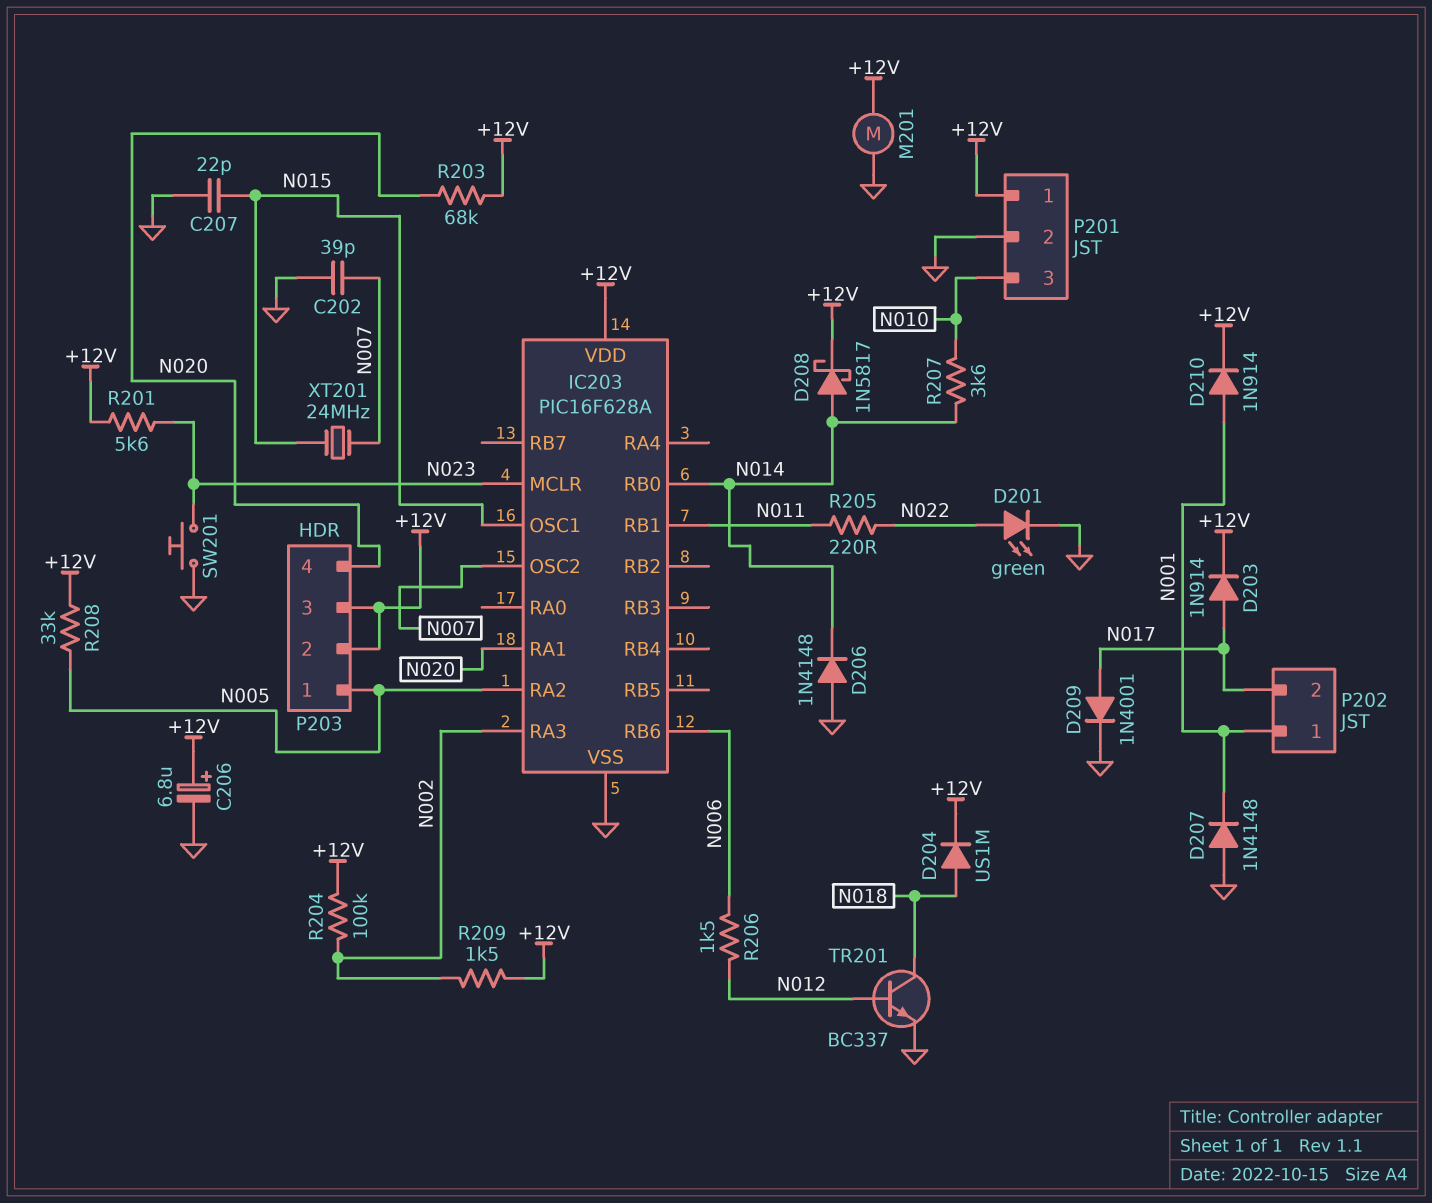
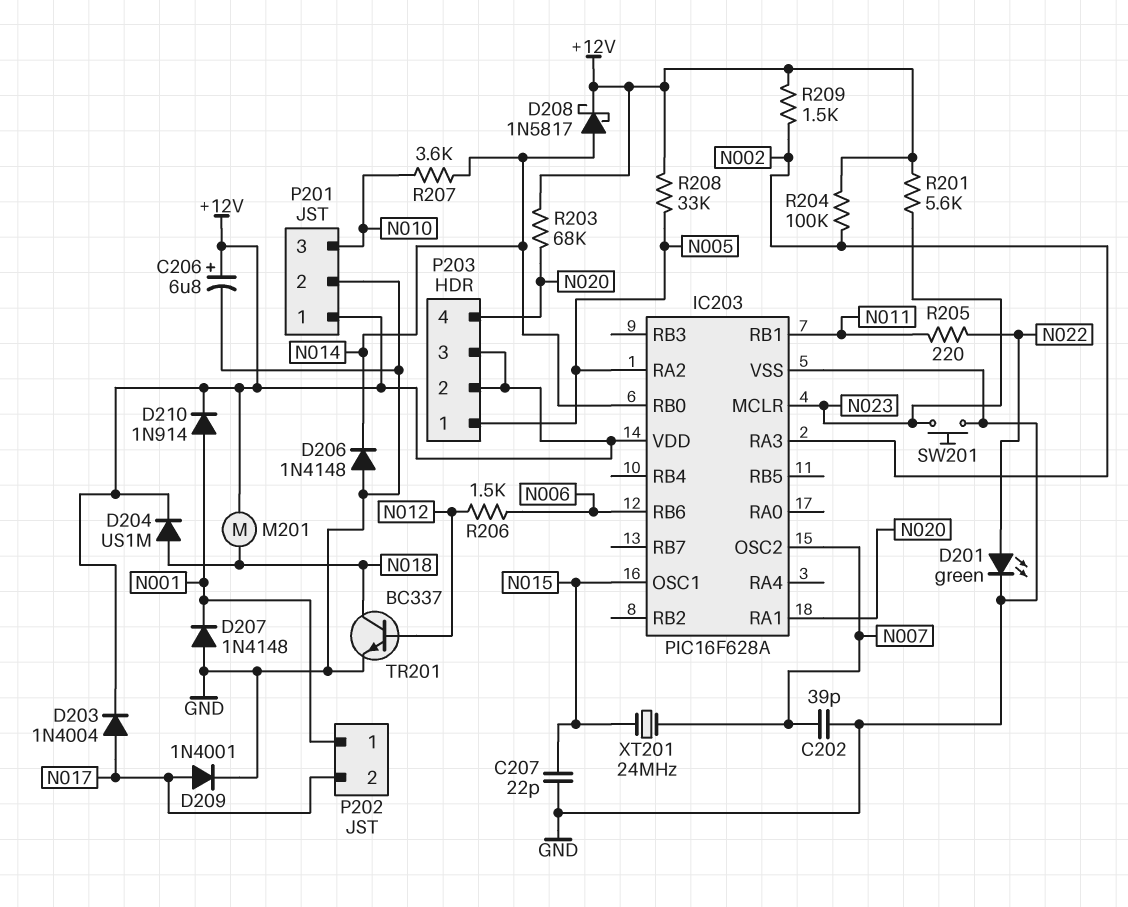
D203: diode 1N914 (A N017, K +12V) -> diode 1N4004 (A N017, K +12V)
M201: motor (+12V, GND) -> motor (+12V, N018)

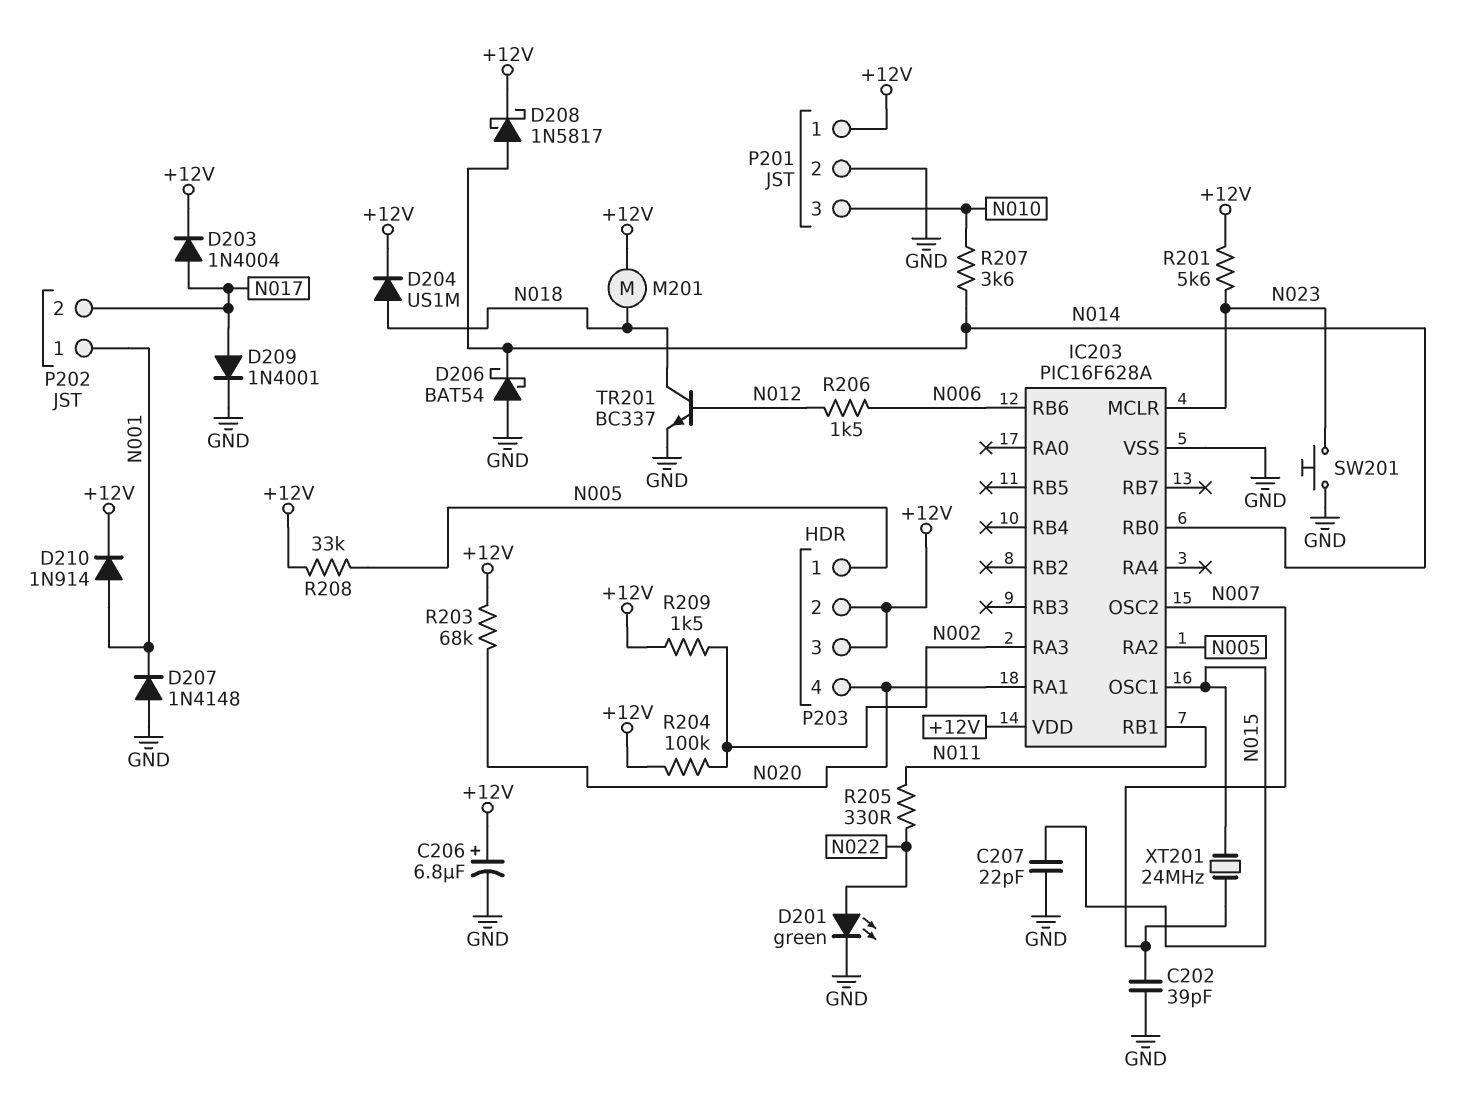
D206: diode 1N4148 (A GND, K N014) -> schottky BAT54 (A GND, K N014)
R205: 220 (N011, N022) -> 330 (N011, N022)

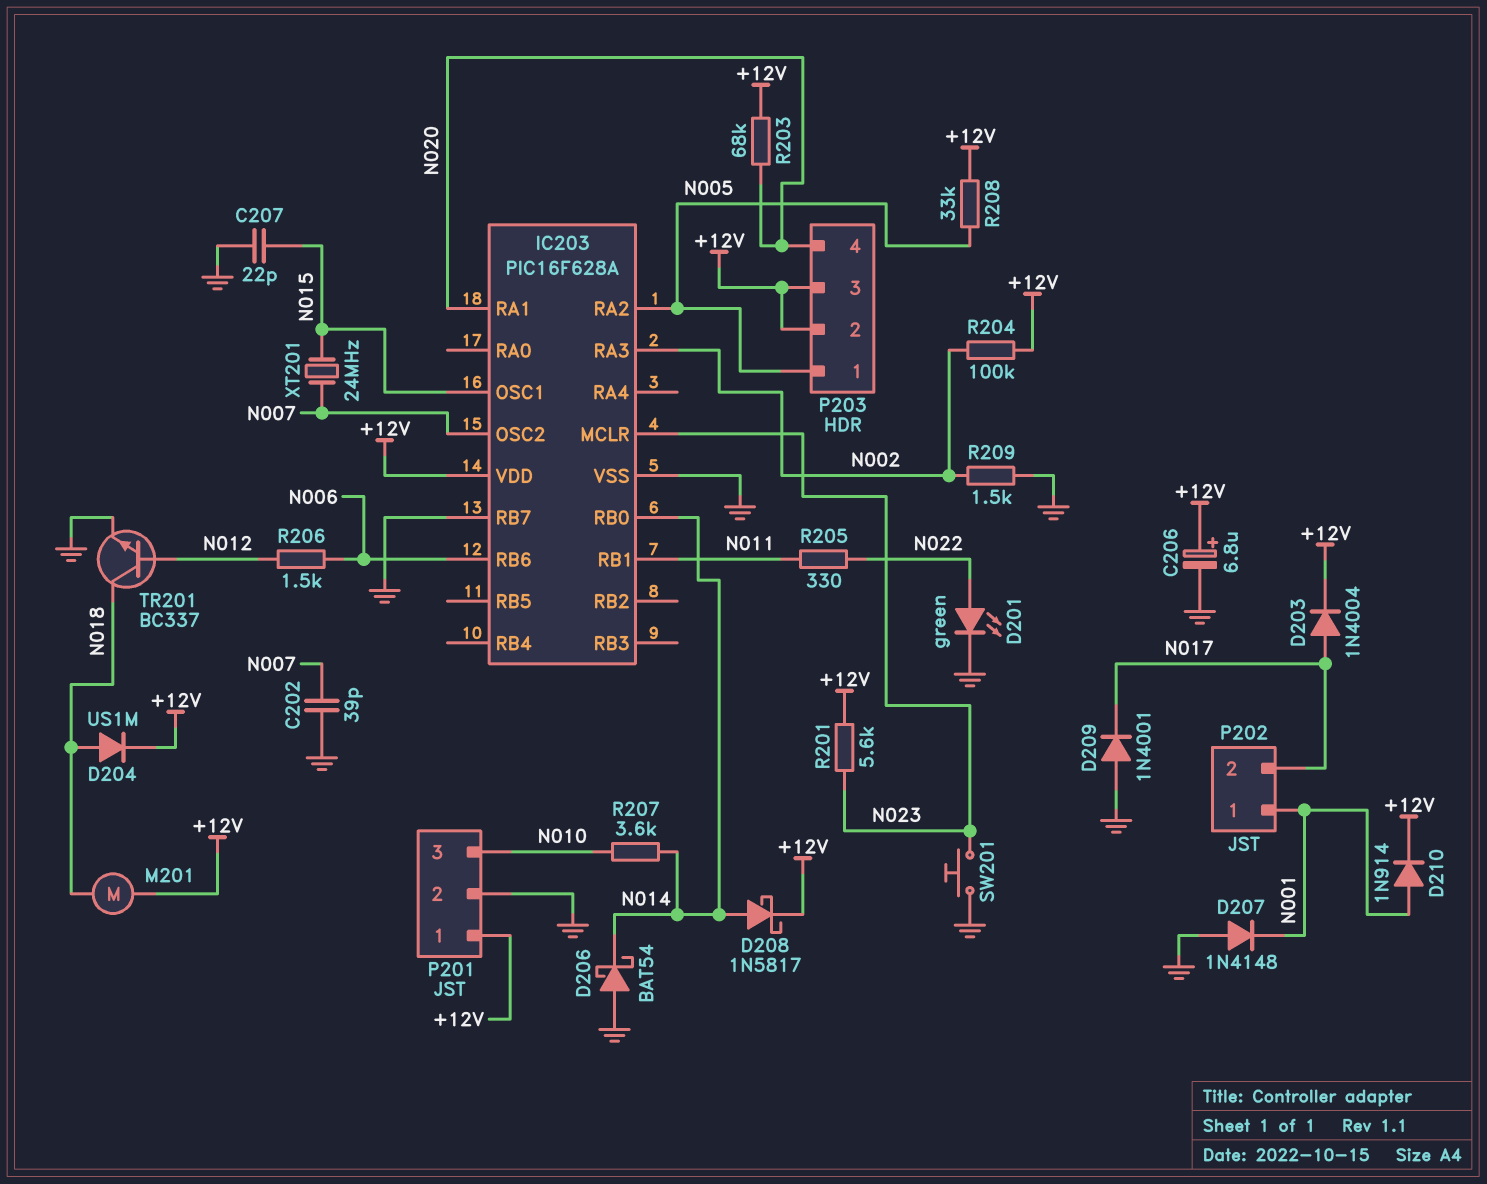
D209: diode 1N4001 (A N017, K GND) -> diode 1N4001 (A GND, K N017)
IC203 pin RB7: none -> GND
R209: 1.5k (+12V, N002) -> 1.5k (GND, N002)

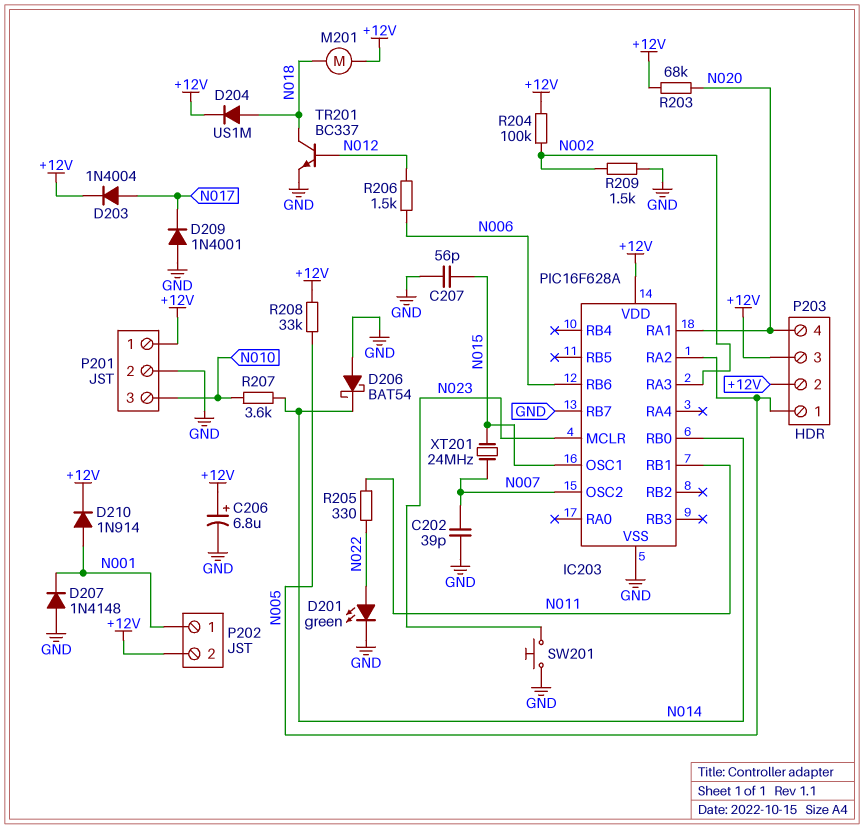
C207: 22pF (GND, N015) -> 56pF (GND, N015)
D208: schottky 1N5817 (A N014, K +12V) -> none
P202 pin 2: N017 -> +12V
R201: 5.6k (+12V, N023) -> none

